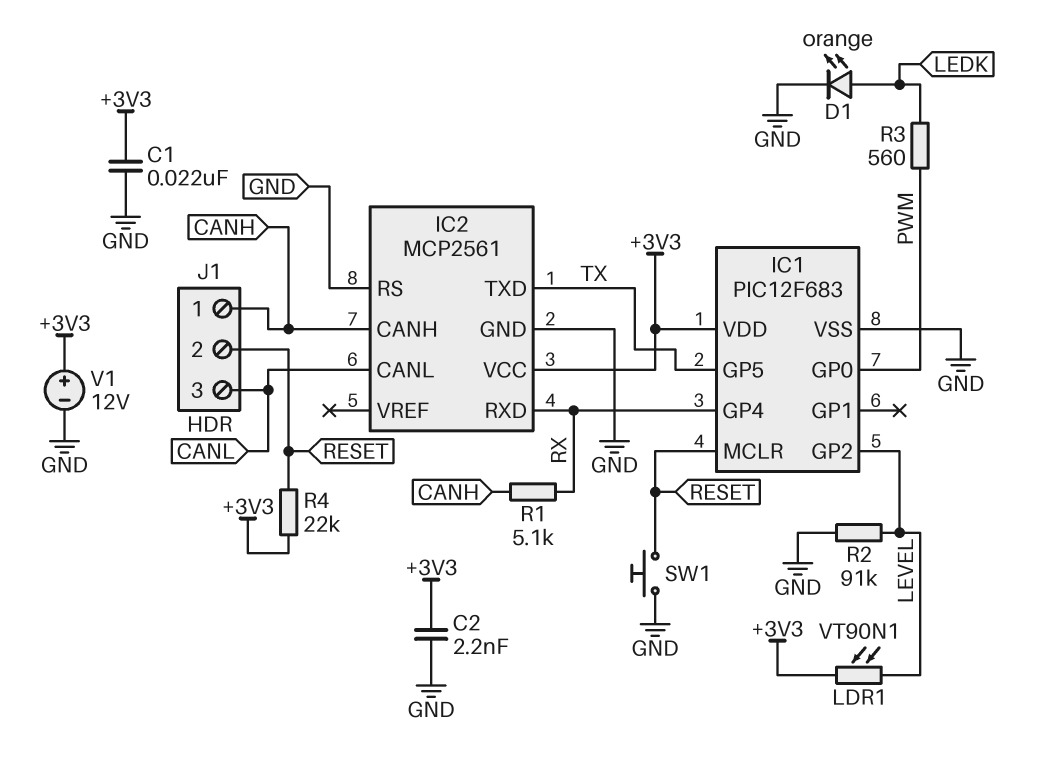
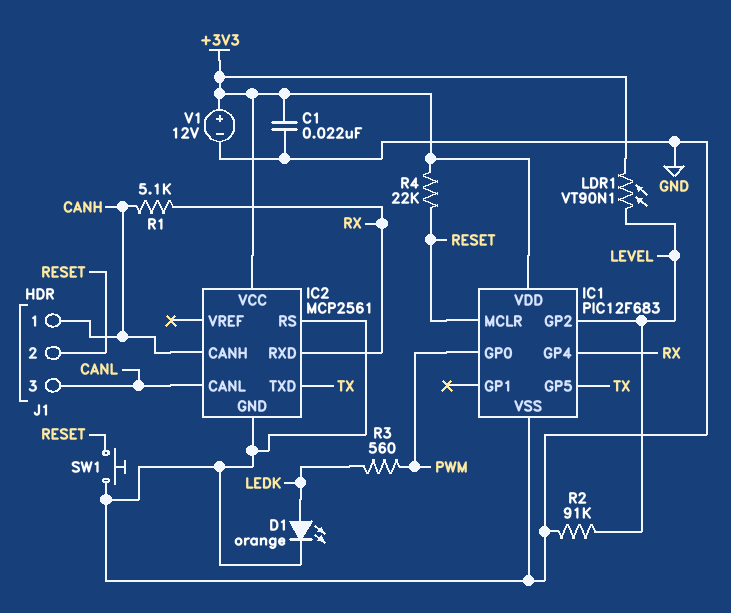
C2: 2.2nF (+3V3, GND) -> none

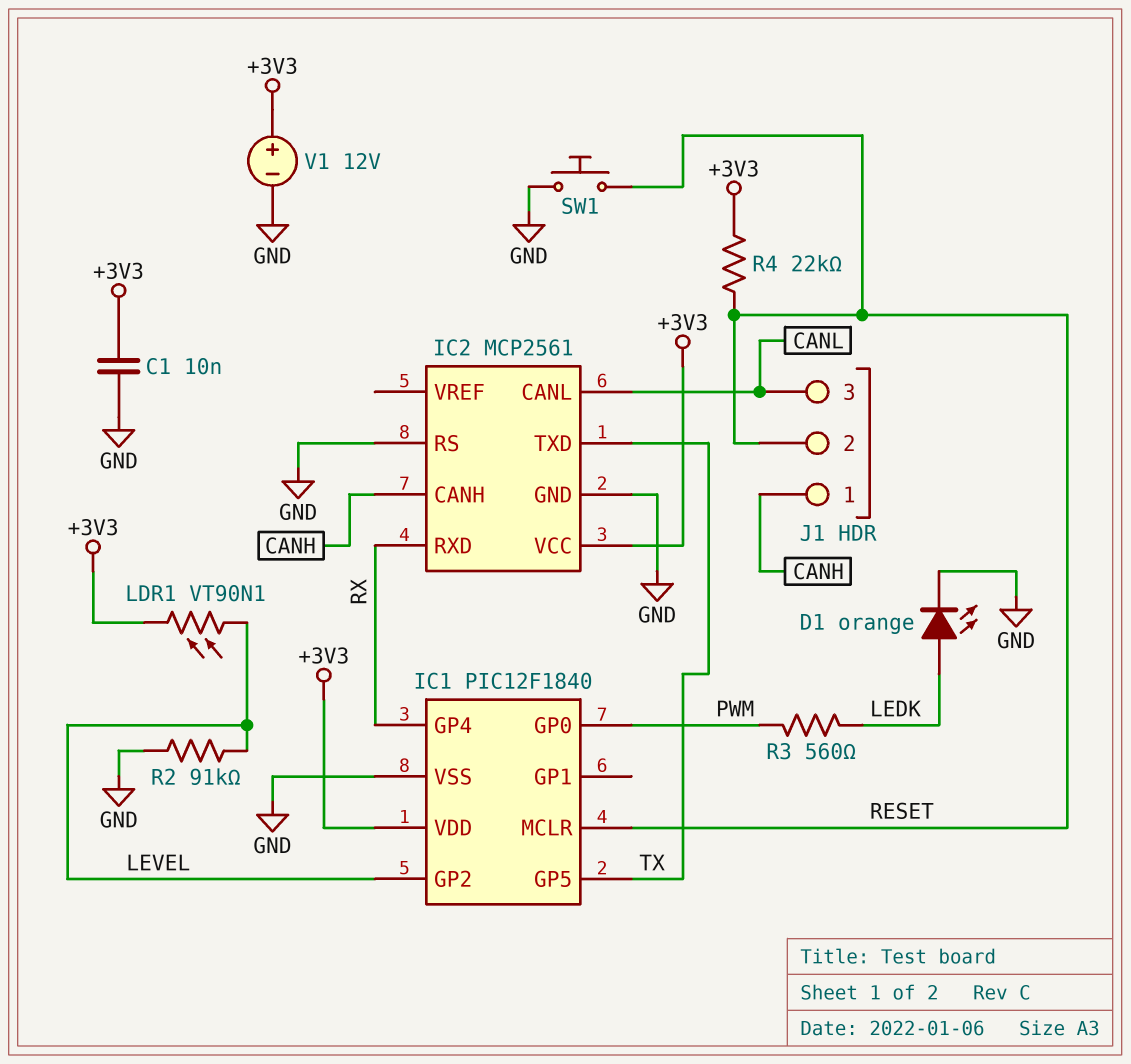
C1: 22nF (+3V3, GND) -> 10nF (+3V3, GND)
IC1: PIC12F683 -> PIC12F1840
R1: 5.1k (CANH, RX) -> none

